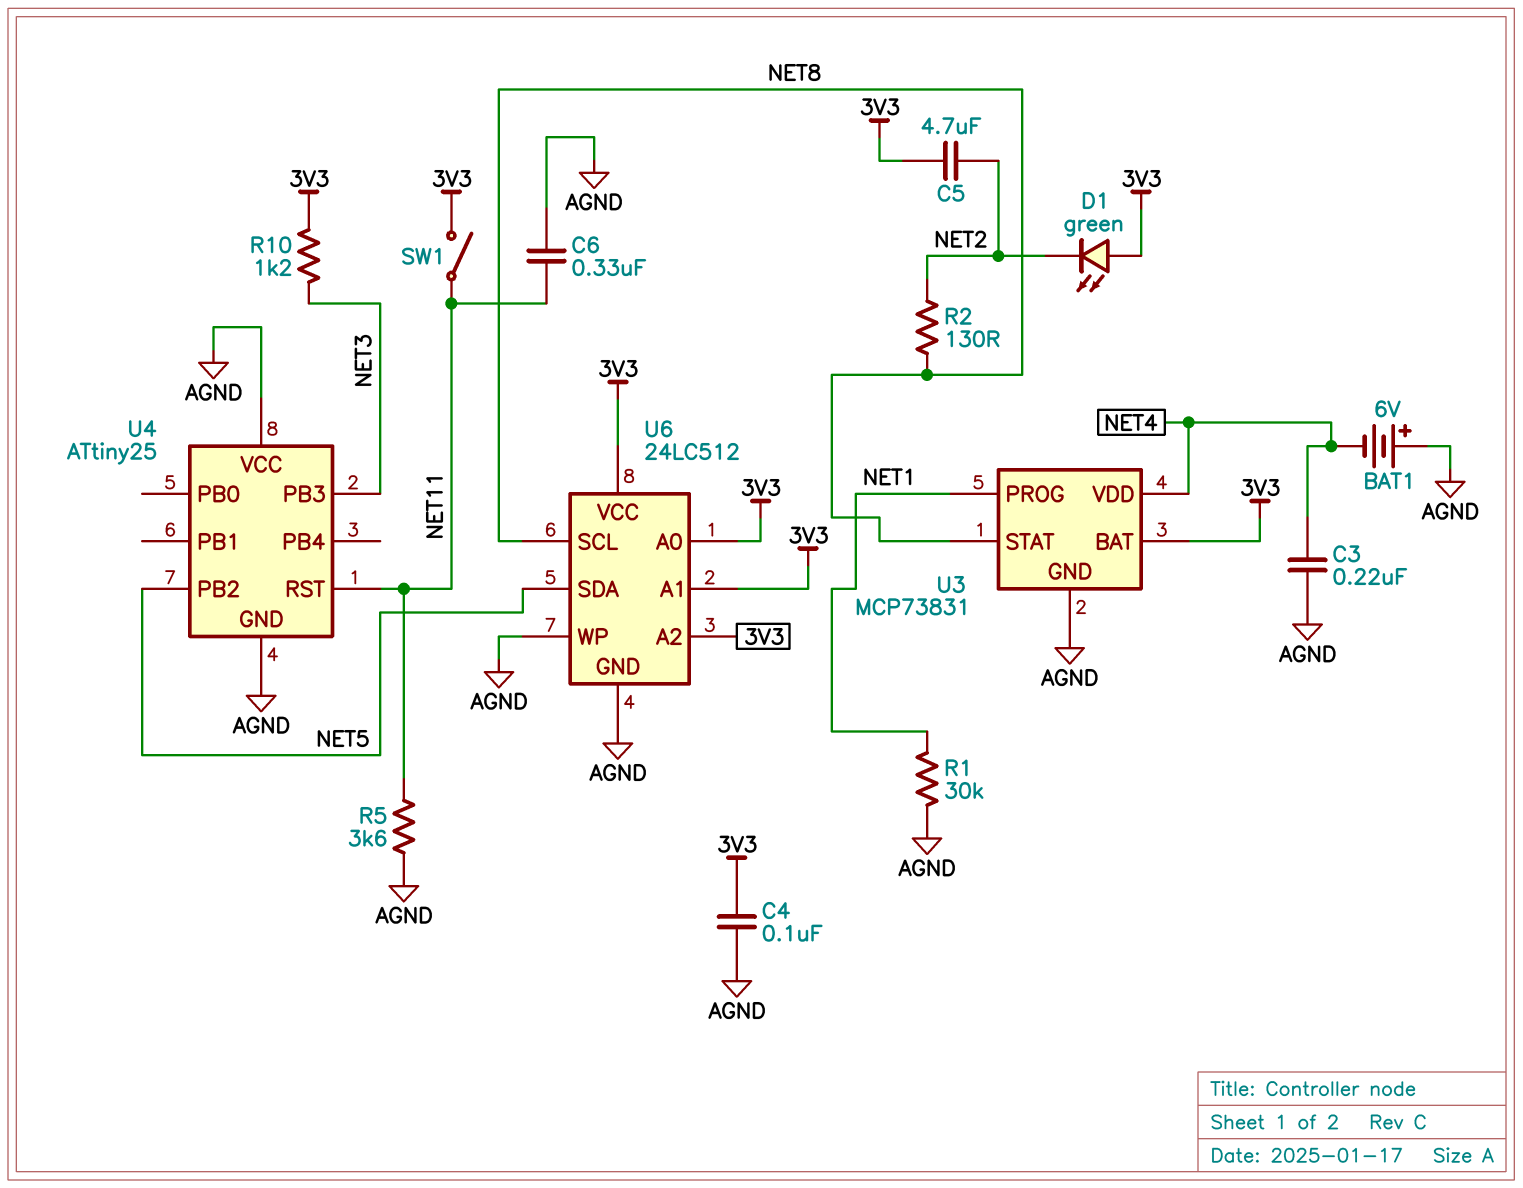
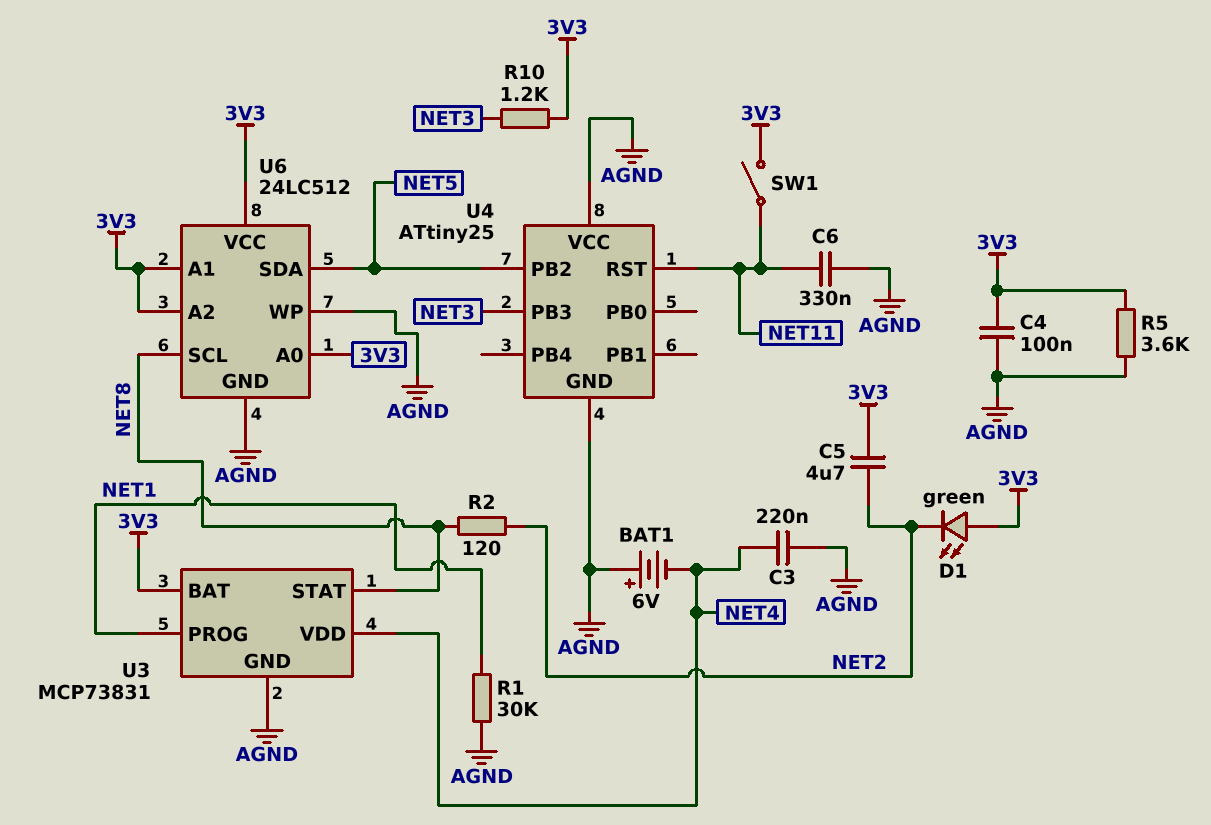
R2: 130 (NET2, NET8) -> 120 (NET2, NET8)
R5: 3.6k (AGND, NET11) -> 3.6k (3V3, AGND)

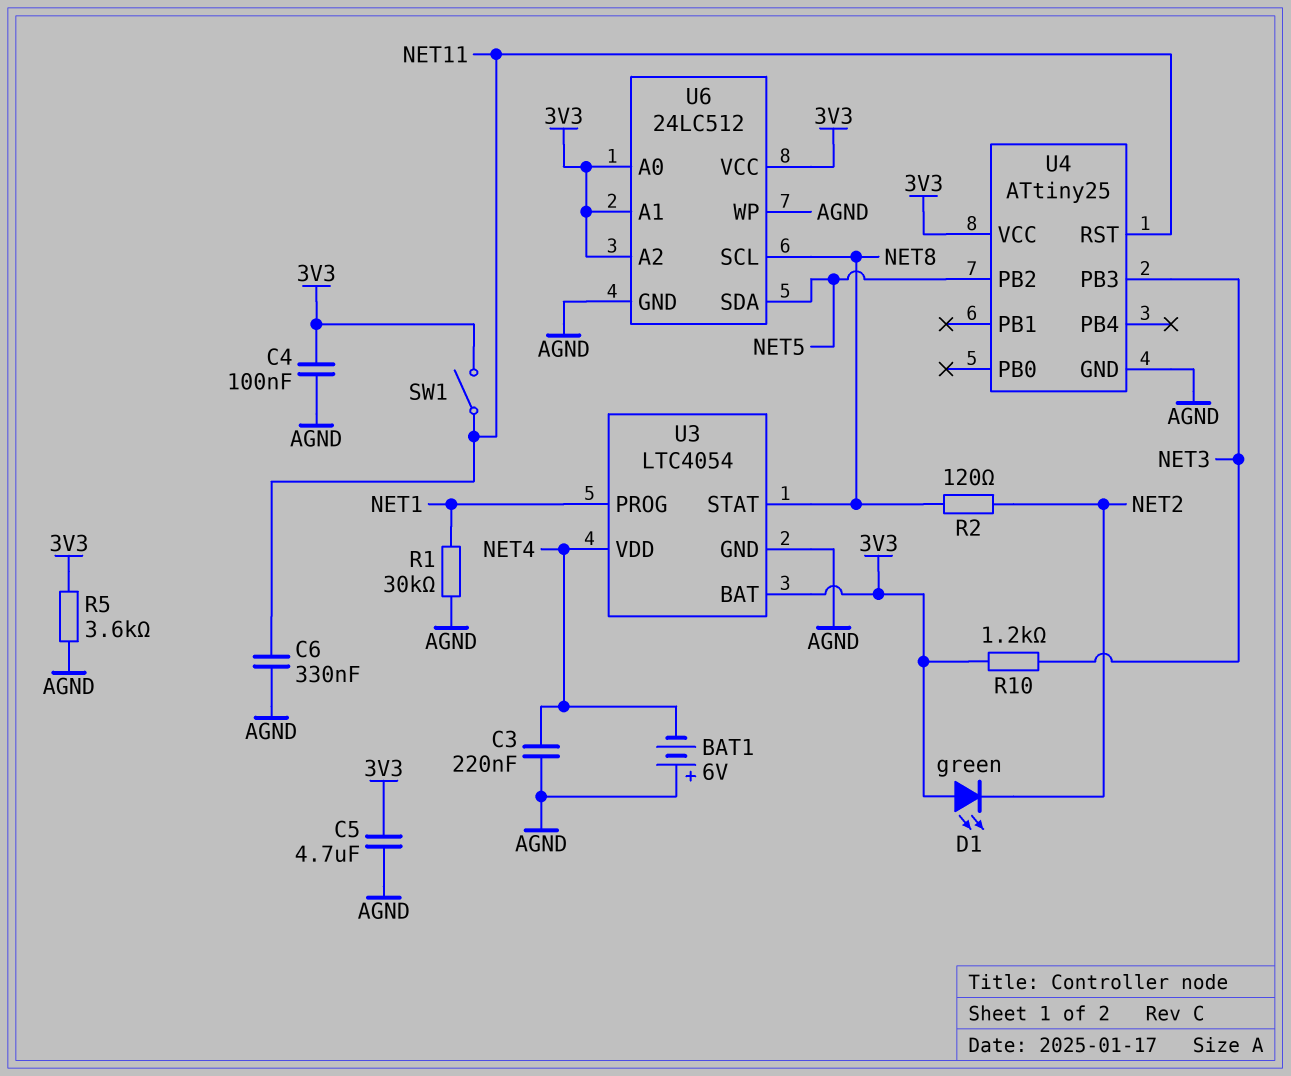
C5: 4.7uF (3V3, NET2) -> 4.7uF (3V3, AGND)
U3: MCP73831 -> LTC4054
U4 pin VCC: AGND -> 3V3

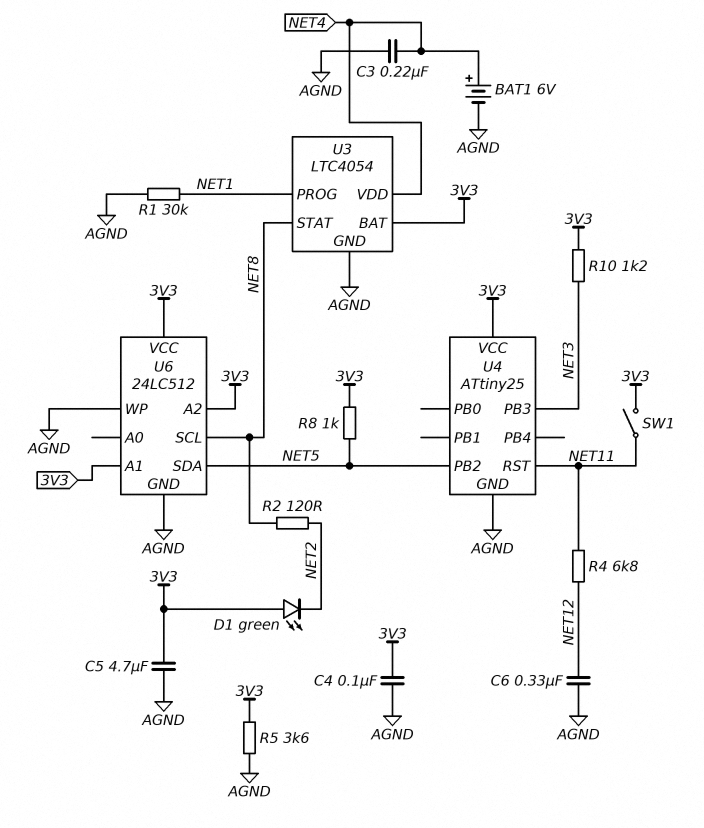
BAT1: 6V (plus AGND, minus NET4) -> 6V (plus NET4, minus AGND)
C6: 330nF (AGND, NET11) -> 330nF (AGND, NET12)
R4: none -> 6.8k (NET11, NET12)
R8: none -> 1k (3V3, NET5)
U6 pin A0: 3V3 -> none

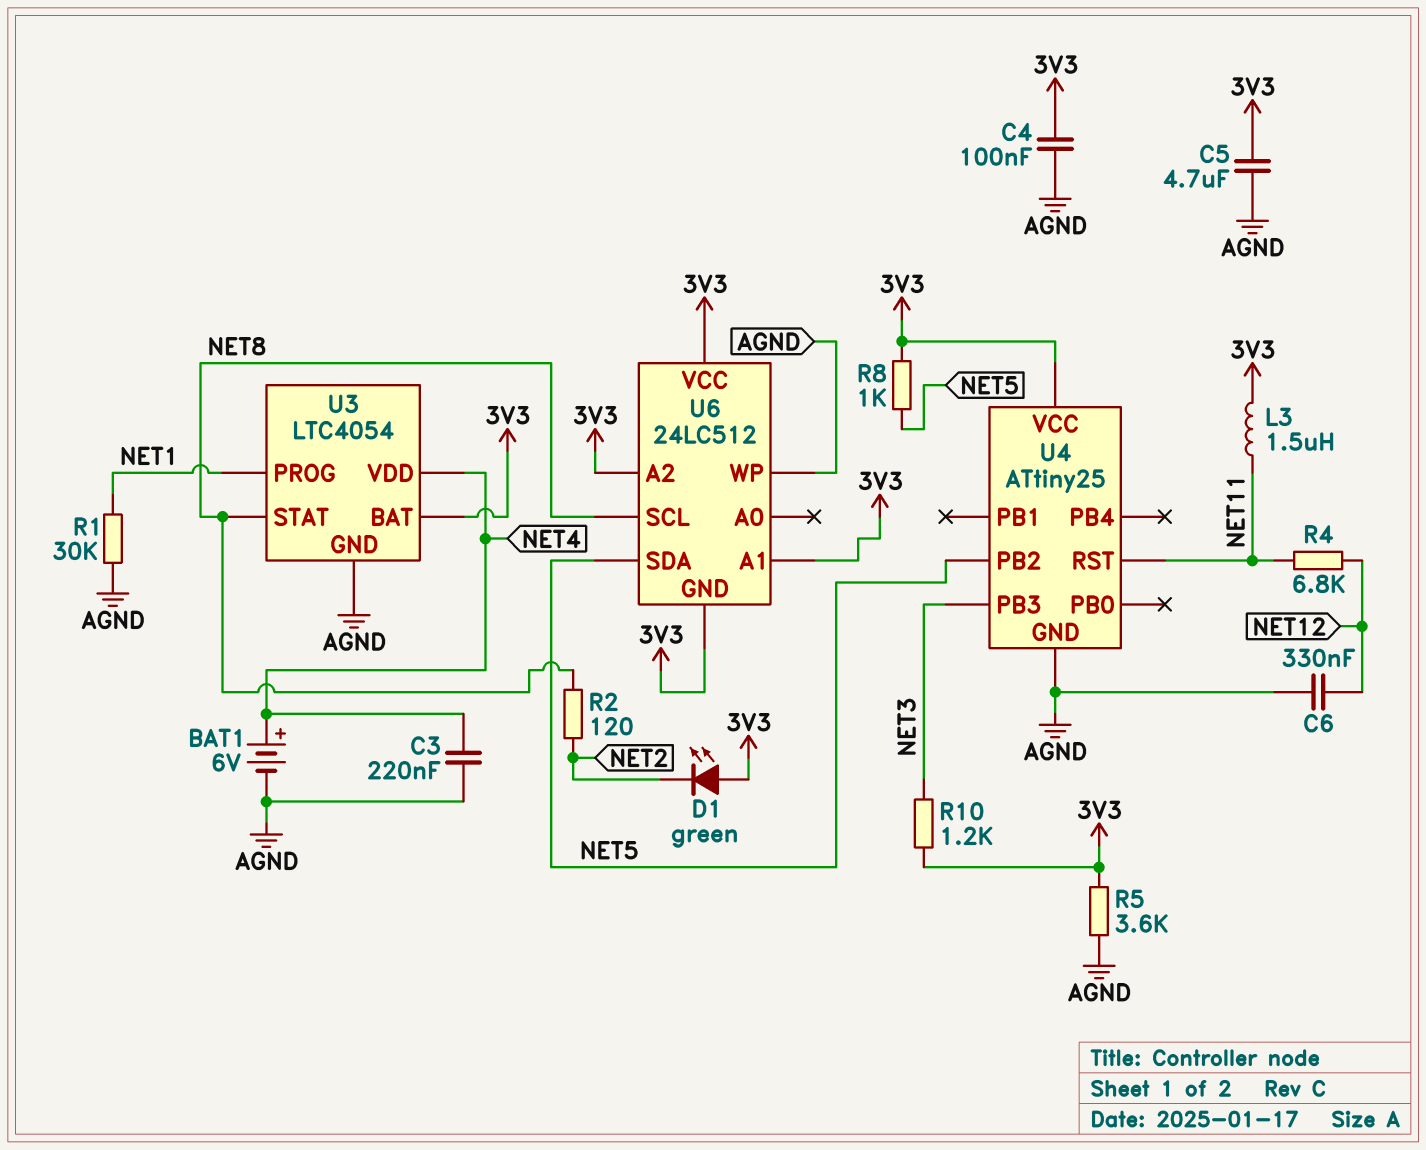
L3: none -> 1.5uH (3V3, NET11)
SW1: switch (3V3, NET11) -> none
U6 pin GND: AGND -> 3V3

